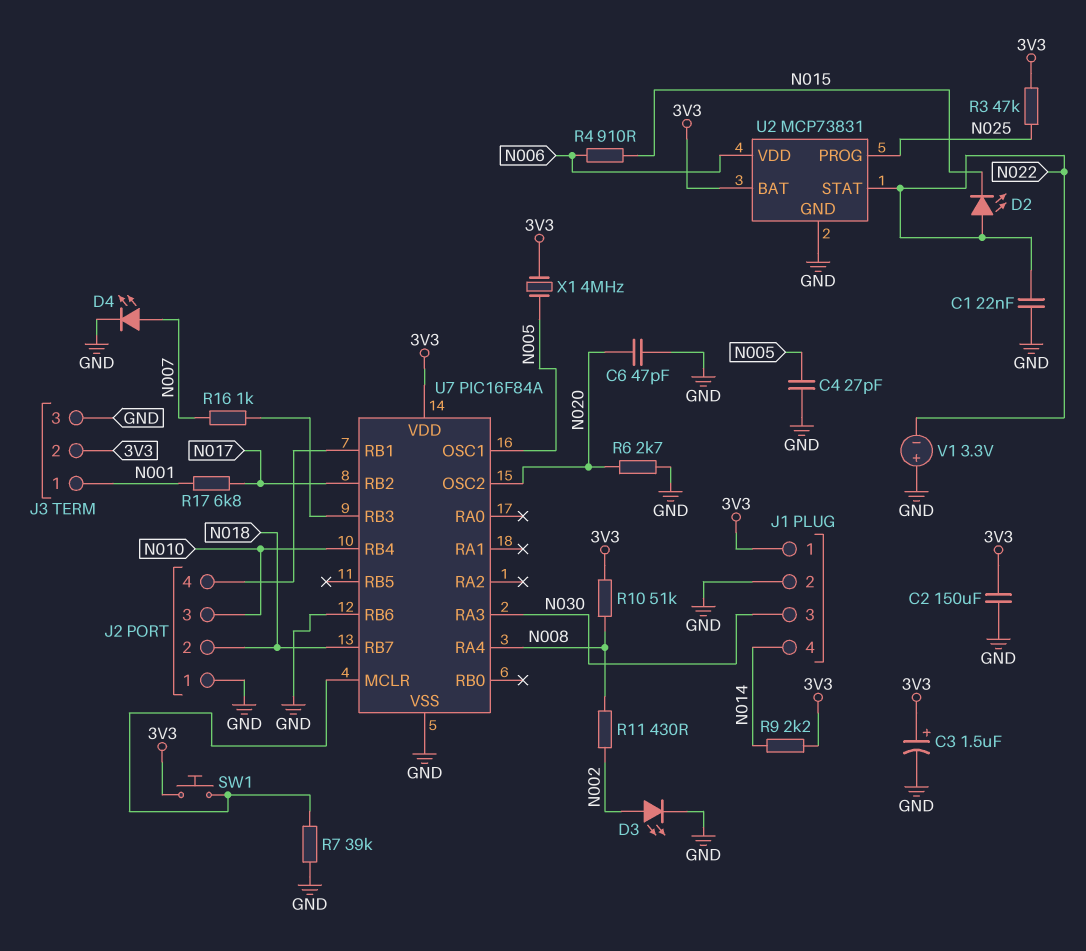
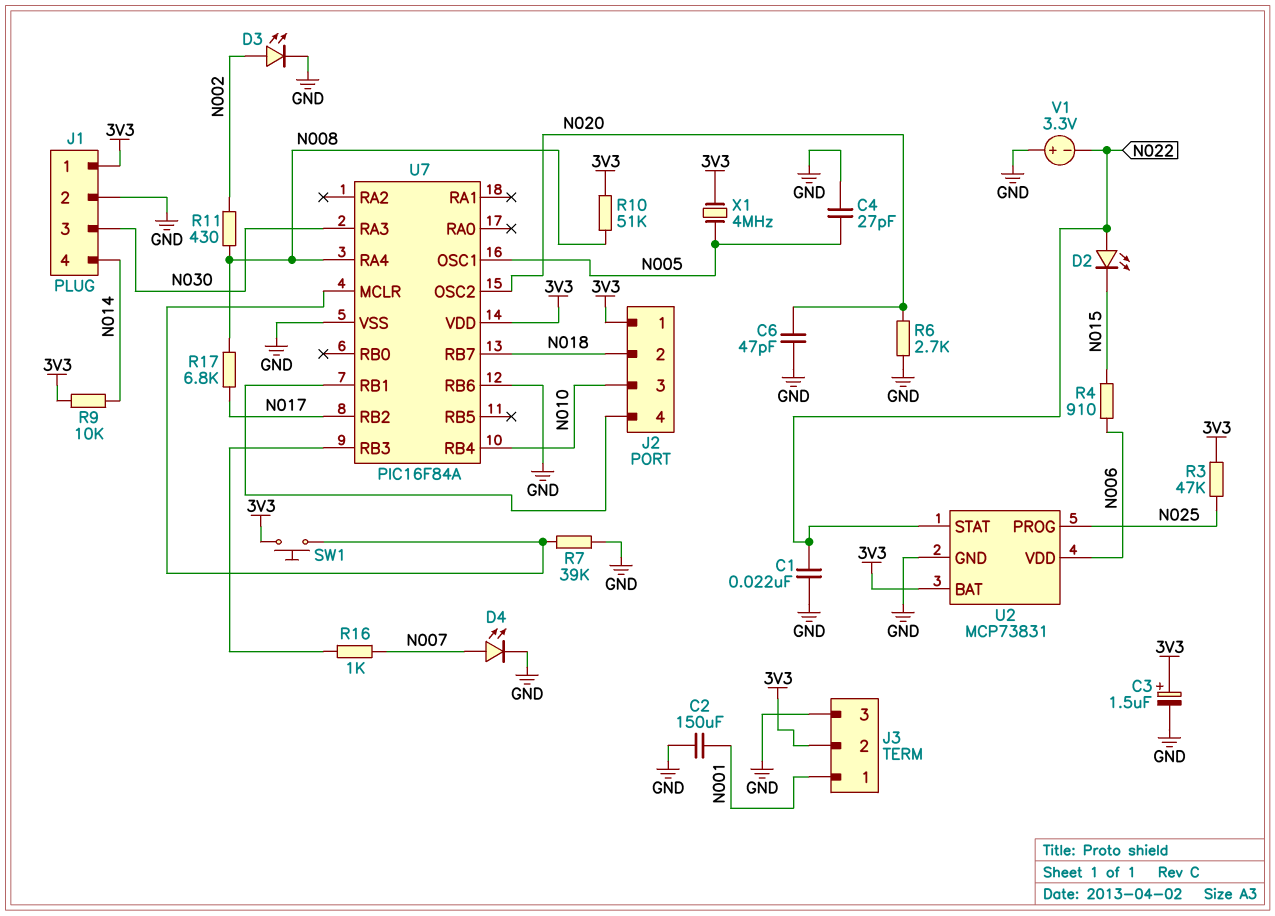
C2: 150uF (3V3, GND) -> 150uF (GND, N001)
J2 pin 1: GND -> 3V3
R9: 2.2k (3V3, N014) -> 10k (3V3, N014)
R17: 6.8k (N001, N017) -> 6.8k (N008, N017)

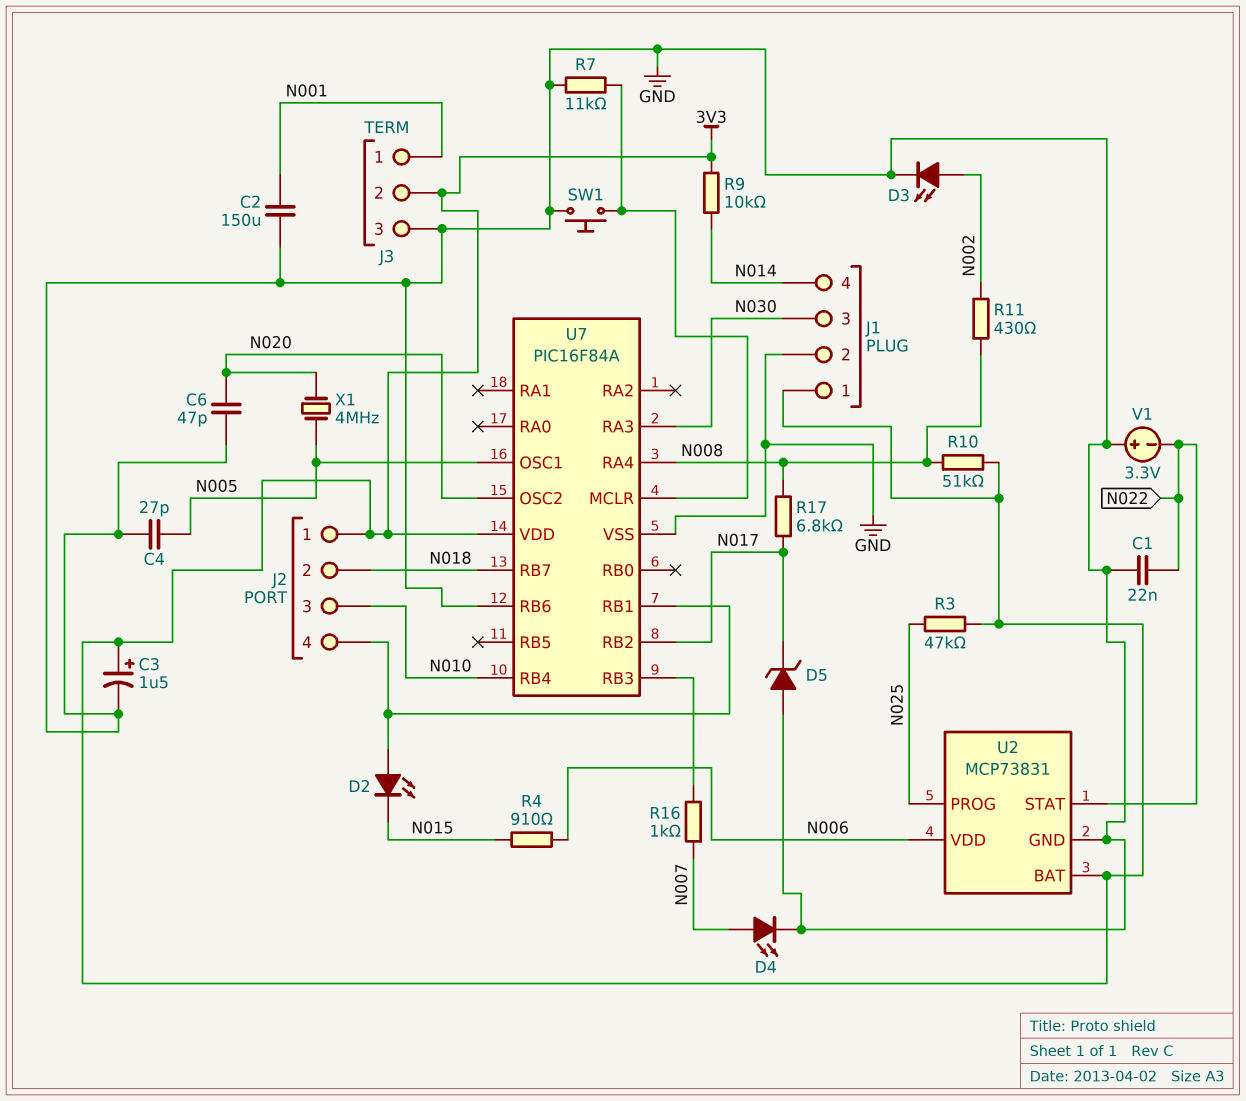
D2: LED (A N022, K N015) -> LED (A J2/4, K N015)
D5: none -> zener (A GND, K N017)
R6: 2.7k (GND, N020) -> none
R7: 39k (GND, U7/MCLR) -> 11k (GND, U7/MCLR)
SW1: button (3V3, U7/MCLR) -> button (GND, U7/MCLR)
X1: 4MHz (3V3, N005) -> 4MHz (N005, N020)

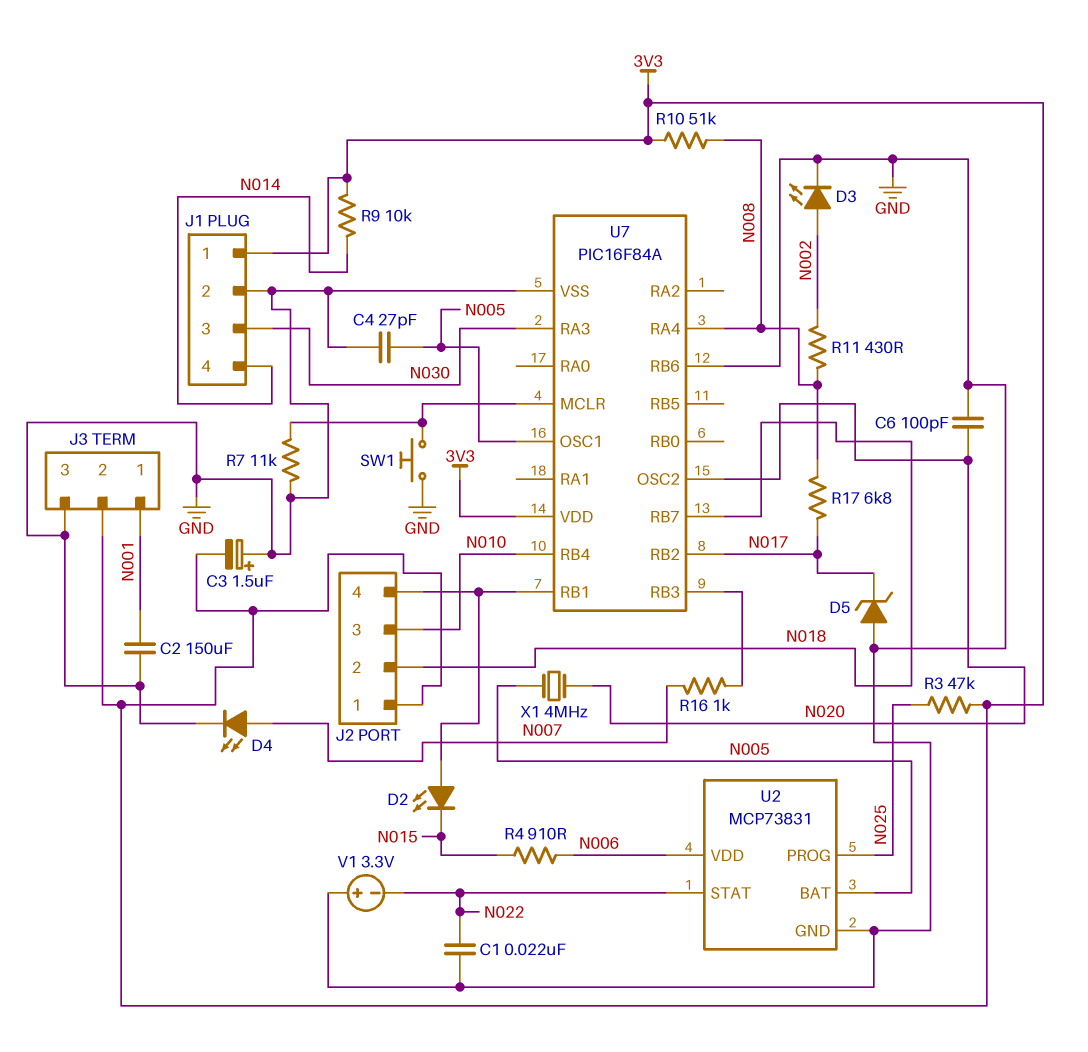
C3: 1.5uF (plus 3V3, minus GND) -> 1.5uF (plus GND, minus 3V3)
C6: 47pF (GND, N020) -> 100pF (GND, N020)
U2 pin BAT: 3V3 -> N005

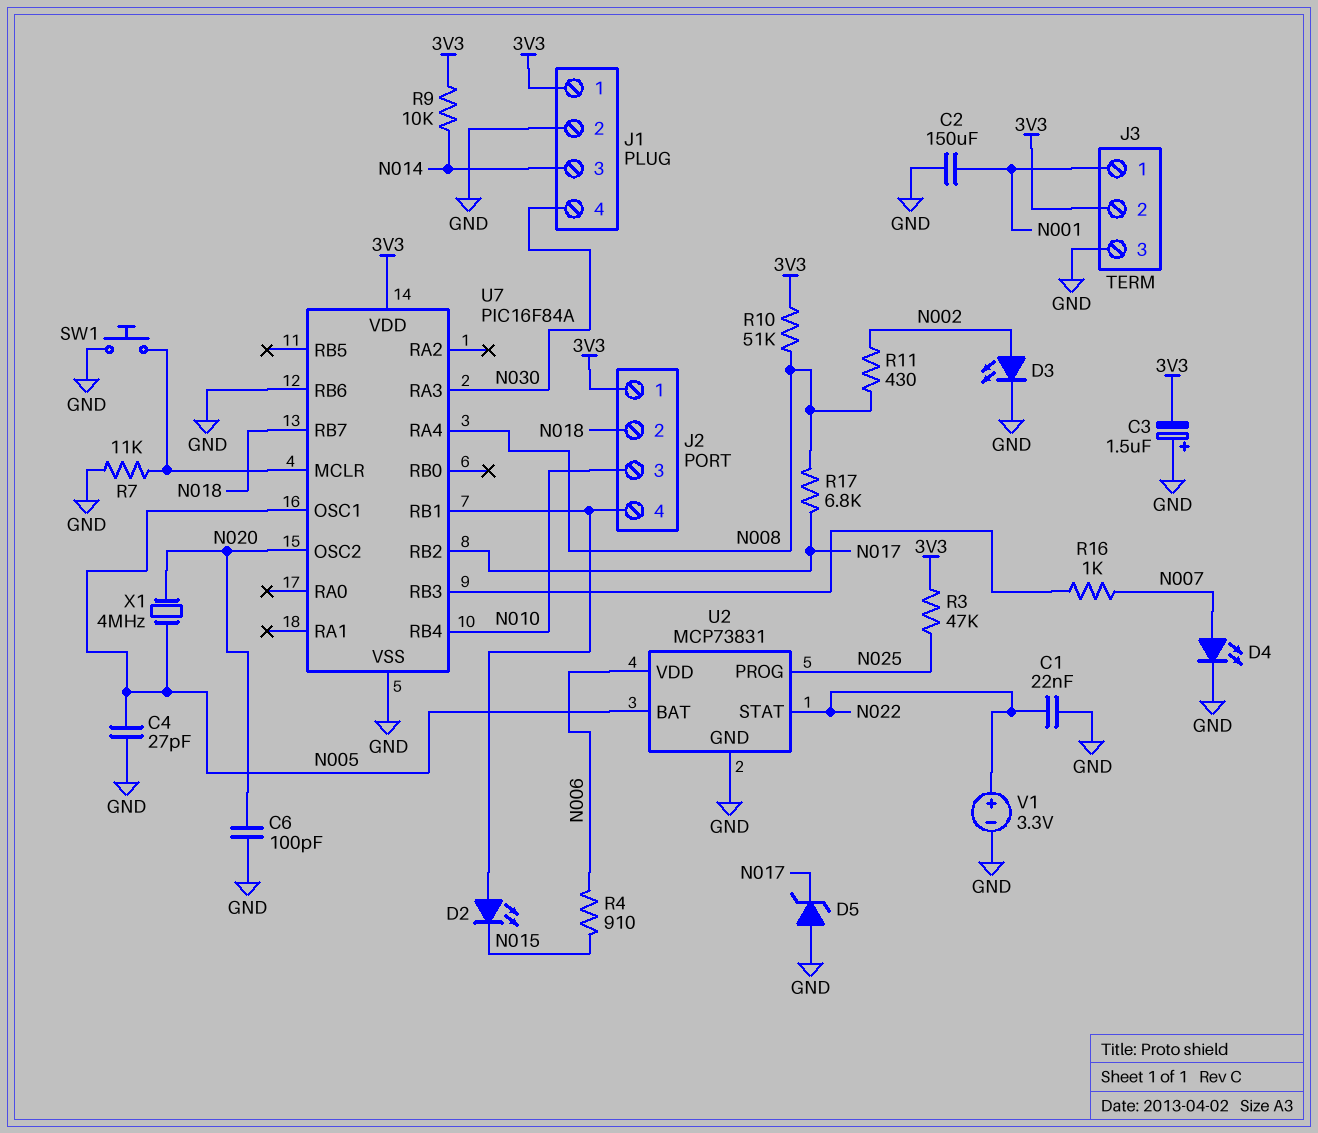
J1 pin 3: N030 -> N014
J1 pin 4: N014 -> N030
V1: 3.3V (plus GND, minus N022) -> 3.3V (plus N022, minus GND)

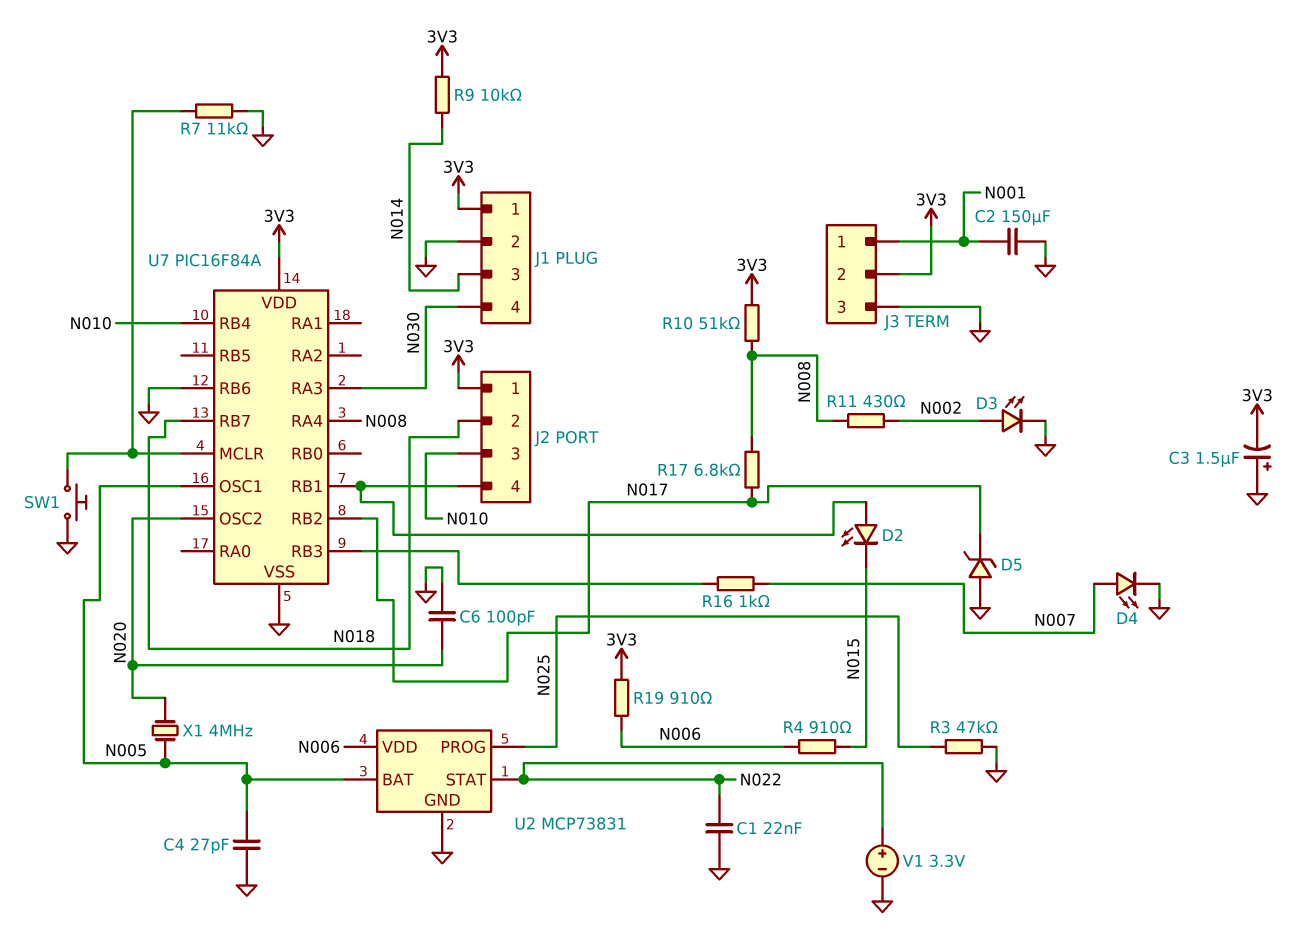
R3: 47k (3V3, N025) -> 47k (GND, N025)
R19: none -> 910 (3V3, N006)

